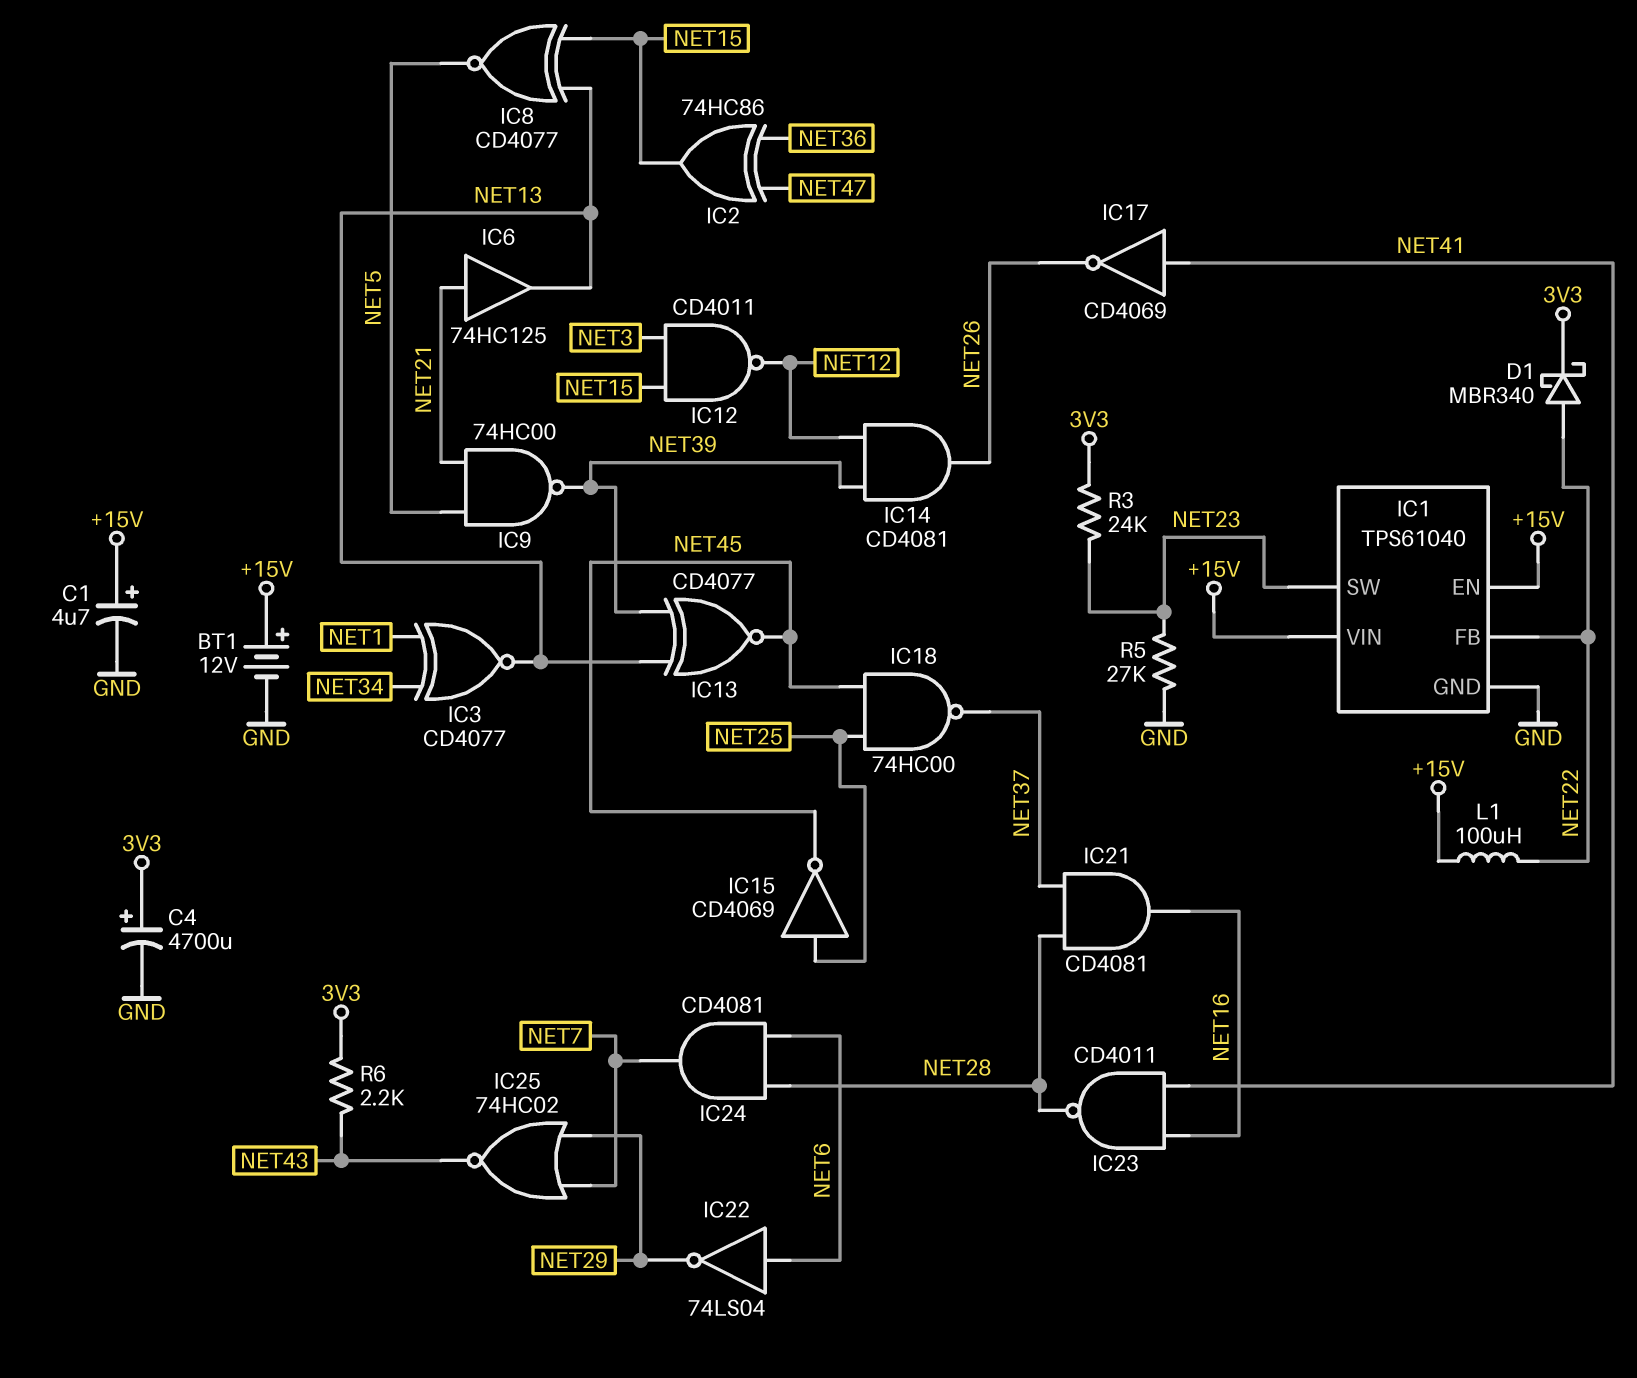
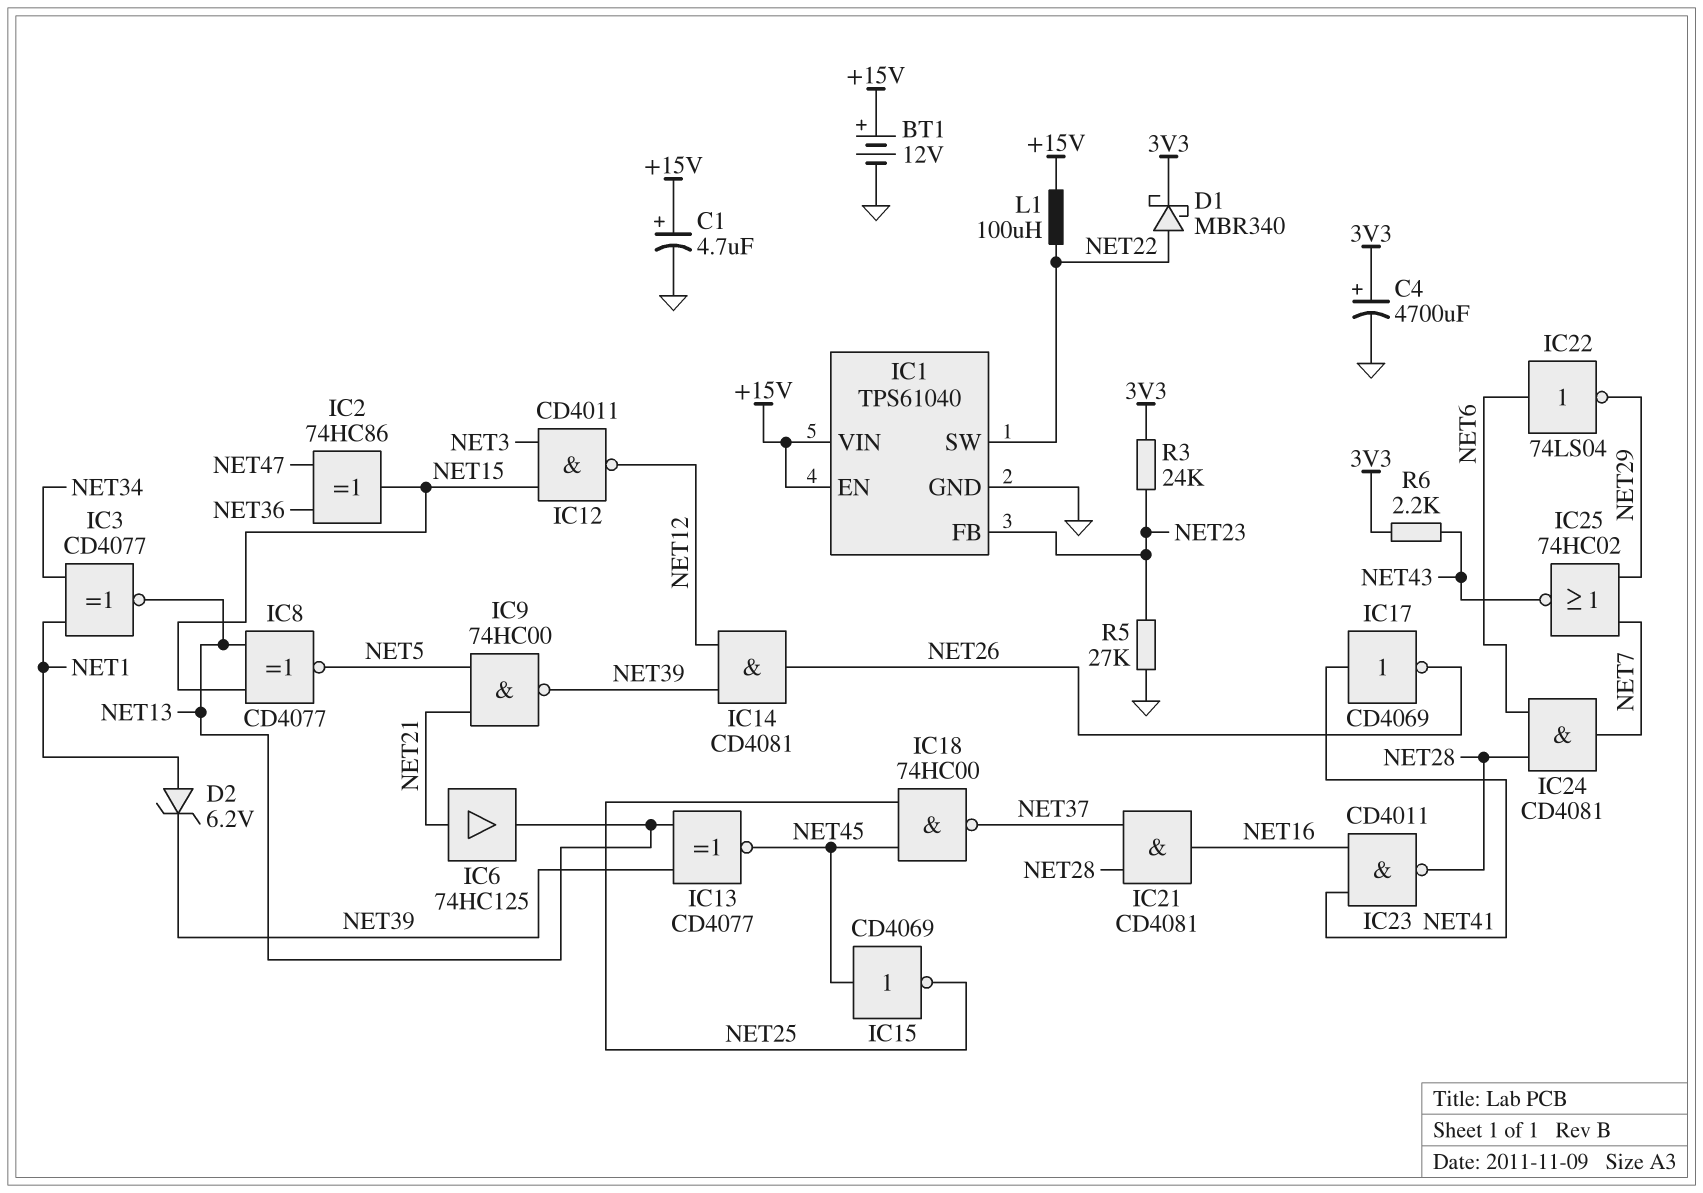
D2: none -> zener 6.2V (A NET1, K NET39)
IC1 pin FB: NET22 -> NET23
IC1 pin SW: NET23 -> NET22
IC15: NOT CD4069 (in NET25, out NET45) -> NOT CD4069 (in NET45, out NET25)

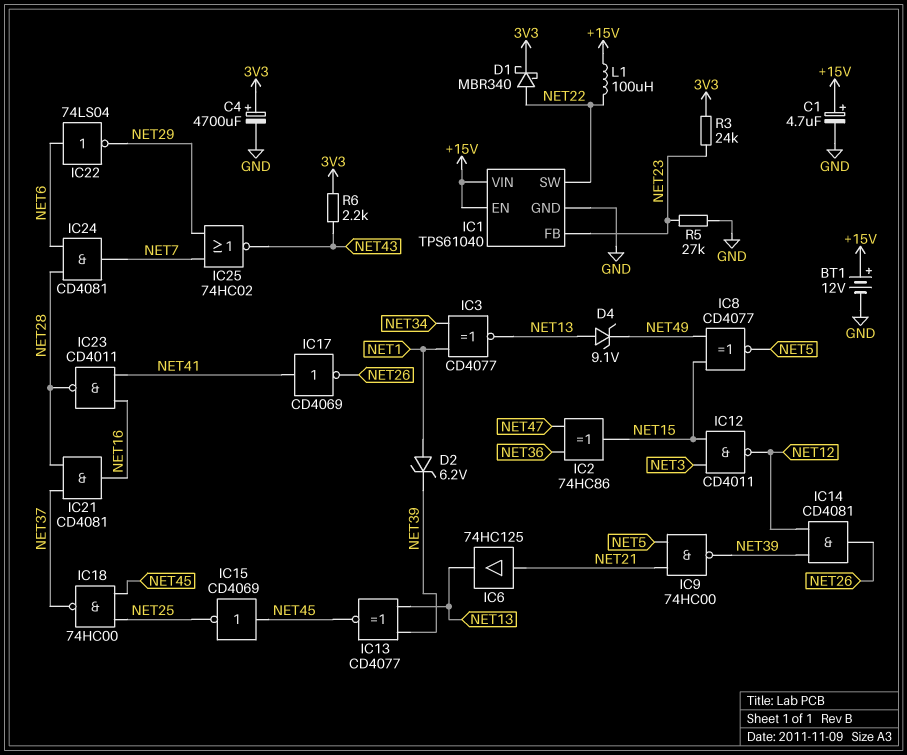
D4: none -> zener 9.1V (A NET13, K NET49)
IC8: XNOR CD4077 (in NET13, in NET15, out NET5) -> XNOR CD4077 (in NET15, in NET49, out NET5)

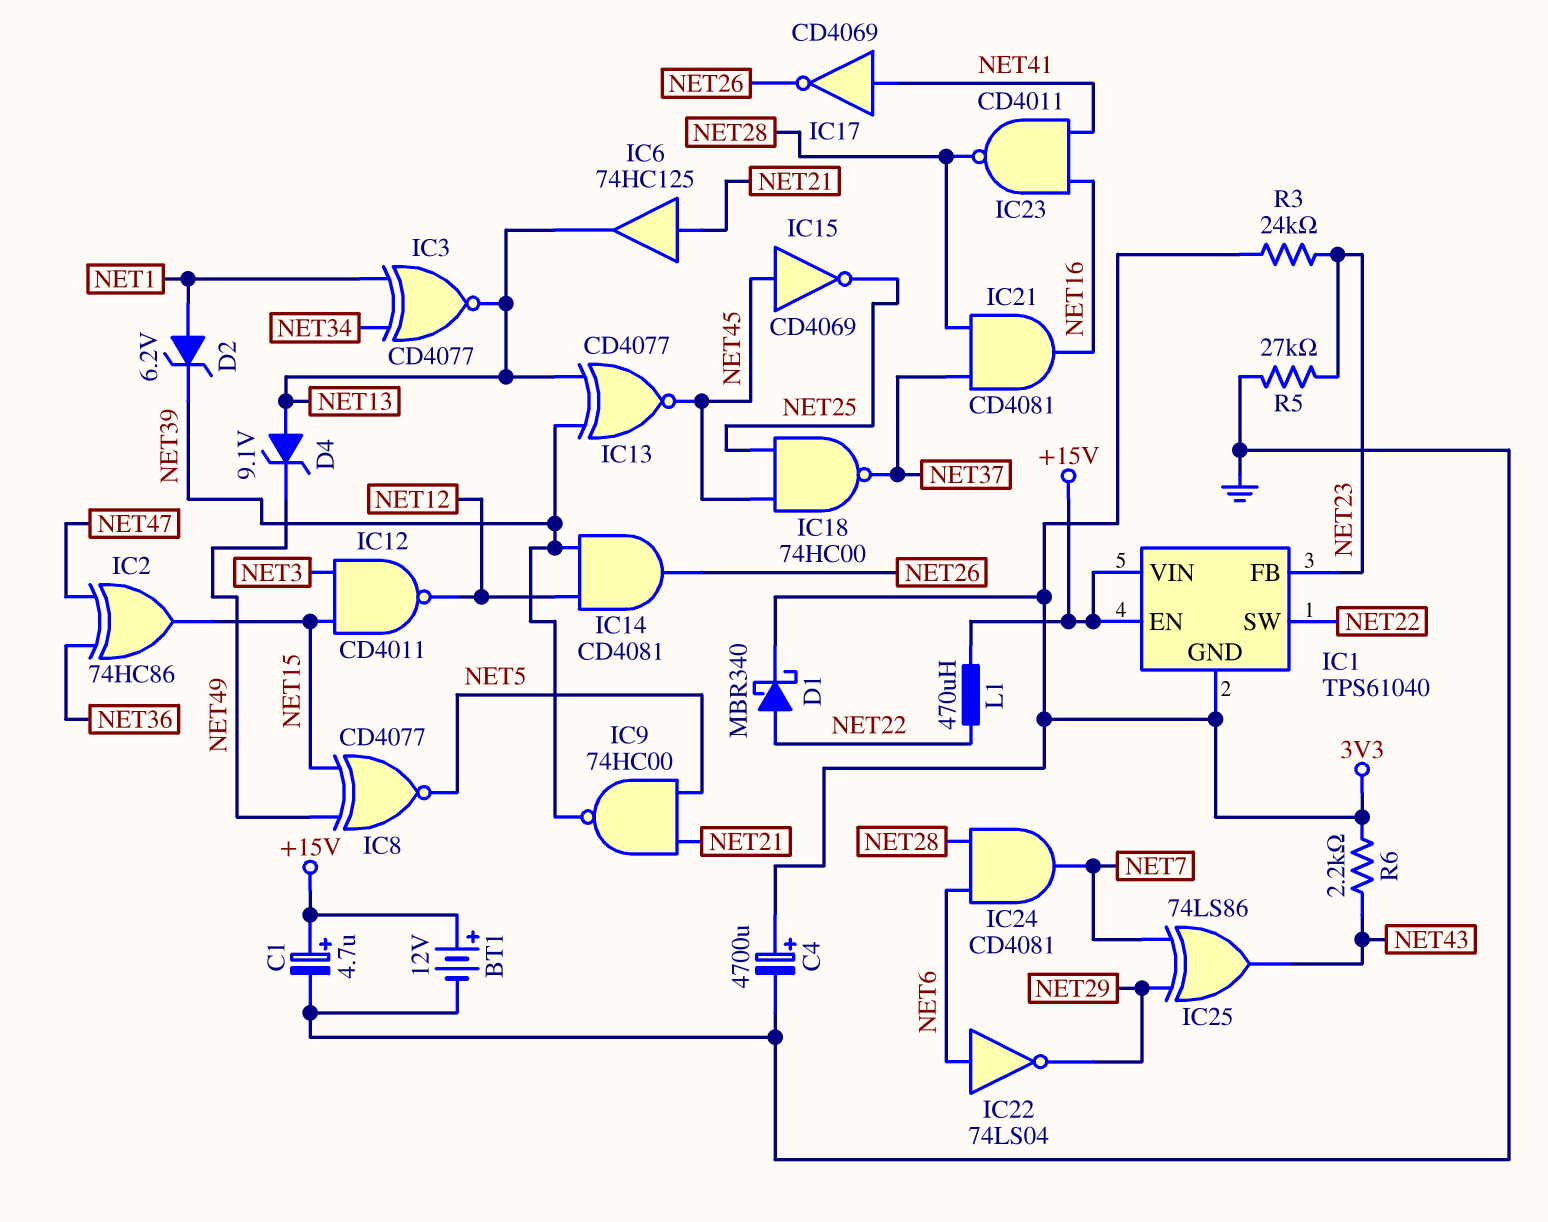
IC1 pin GND: GND -> 3V3
IC25: NOR 74HC02 (in NET7, in NET29, out NET43) -> XOR 74LS86 (in NET7, in NET29, out NET43)
L1: 100uH (+15V, NET22) -> 470uH (+15V, NET22)

